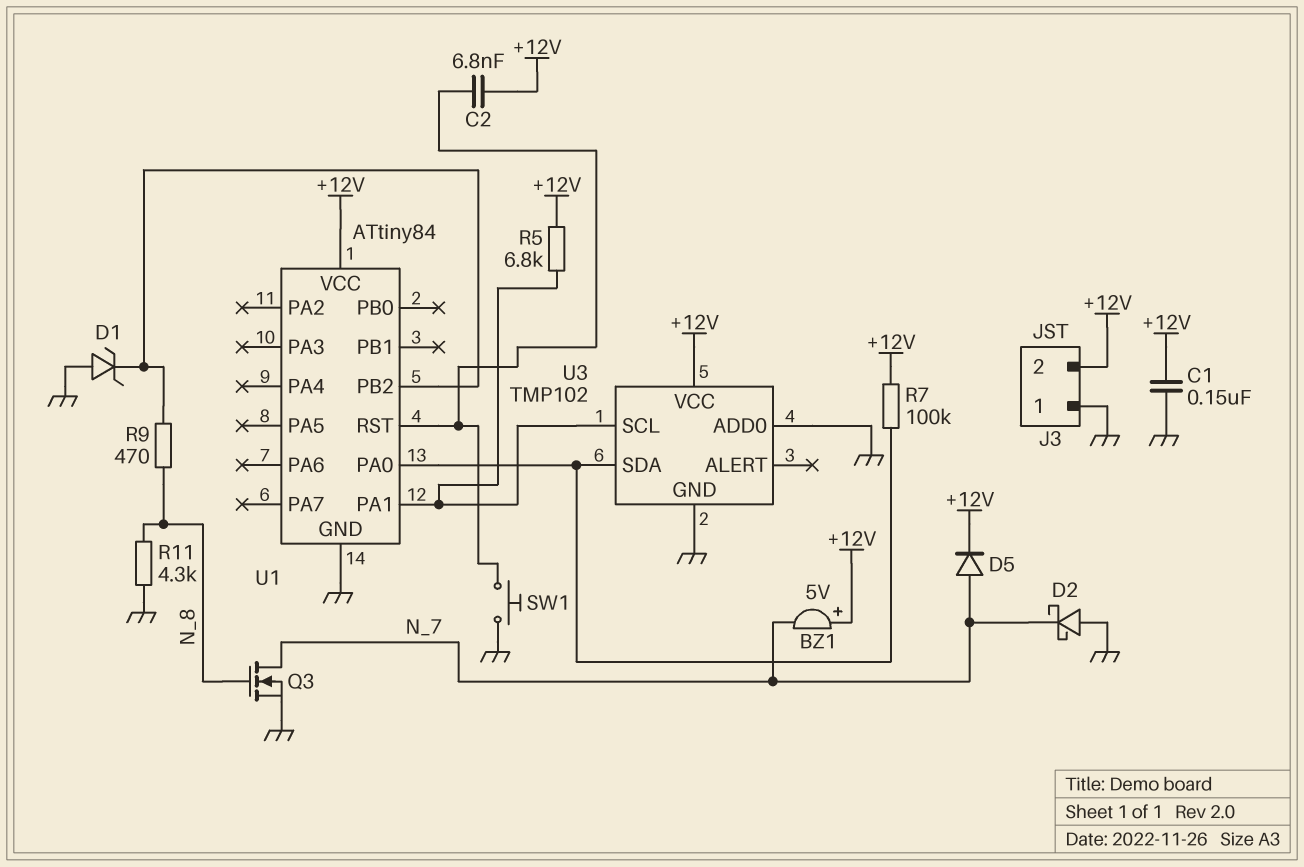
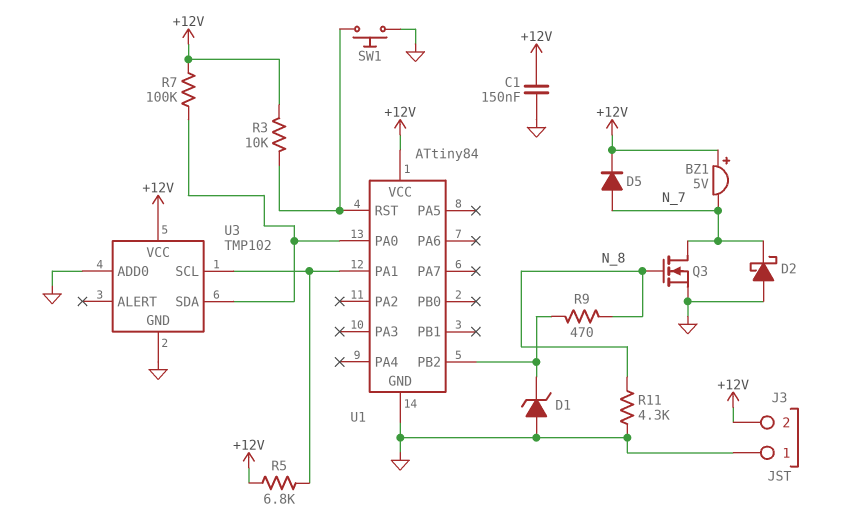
C2: 6.8nF (+12V, U1/RST) -> none
R3: none -> 10k (+12V, U1/RST)

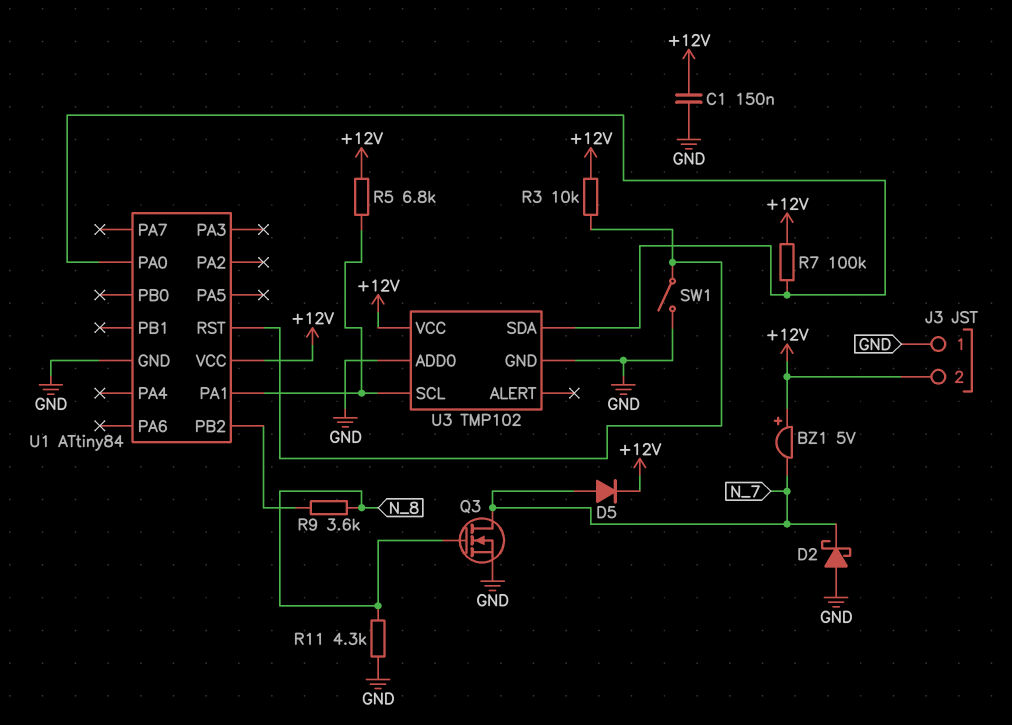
D1: zener (A GND, K U1/PB2) -> none
R9: 470 (N_8, U1/PB2) -> 3.6k (N_8, U1/PB2)
SW1: button (GND, U1/RST) -> switch (GND, U1/RST)

